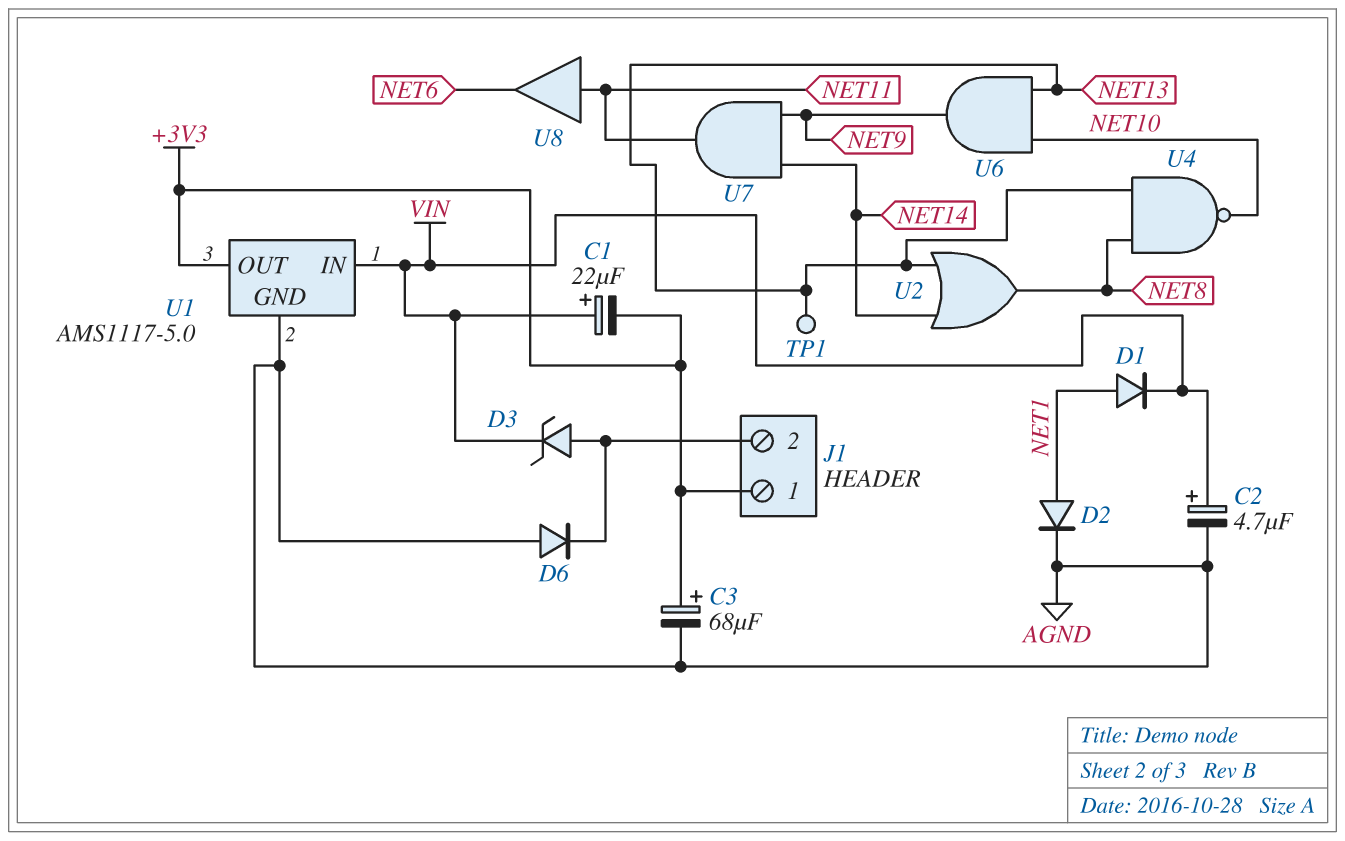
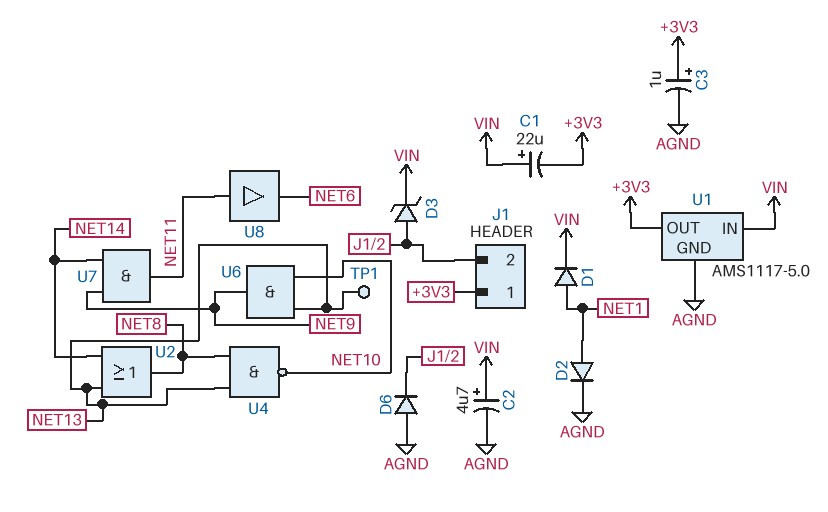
C3: 68uF (plus +3V3, minus AGND) -> 1uF (plus +3V3, minus AGND)

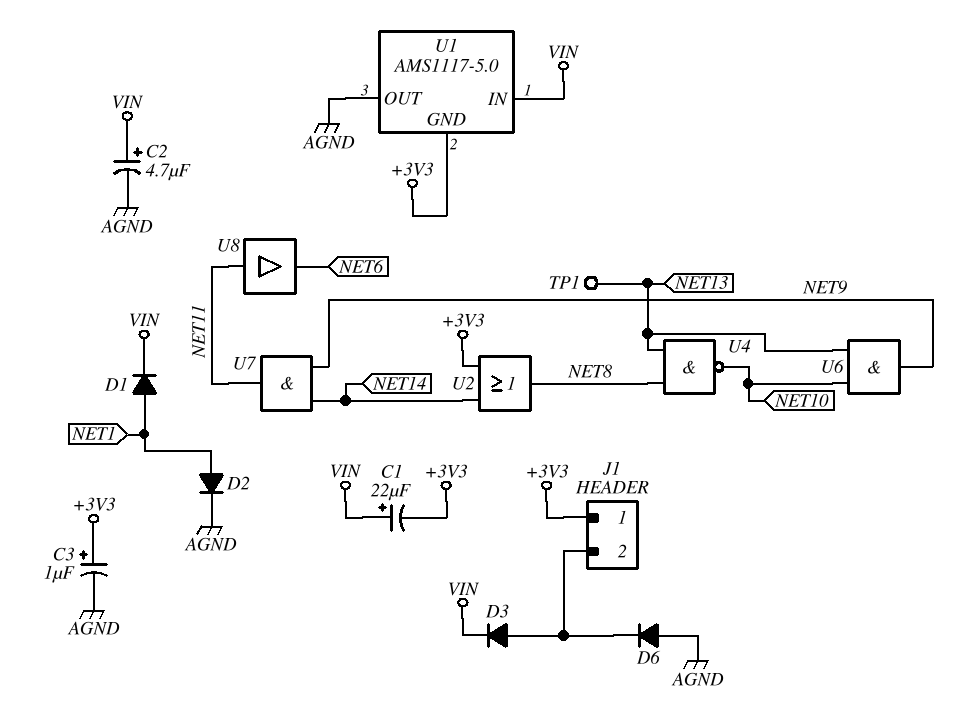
D3: zener (A J1/2, K VIN) -> diode (A J1/2, K VIN)
U1 pin GND: AGND -> +3V3
U1 pin OUT: +3V3 -> AGND
U2: OR (in NET13, in NET14, out NET8) -> OR (in +3V3, in NET14, out NET8)

